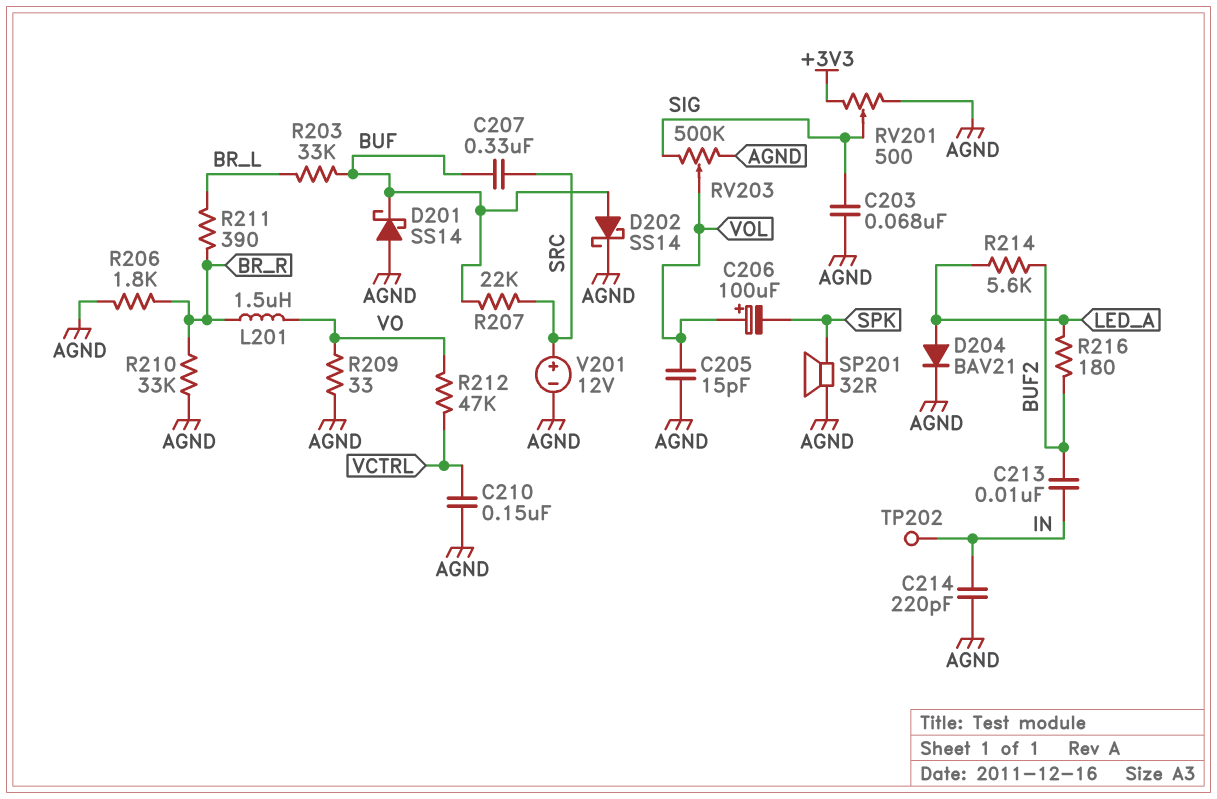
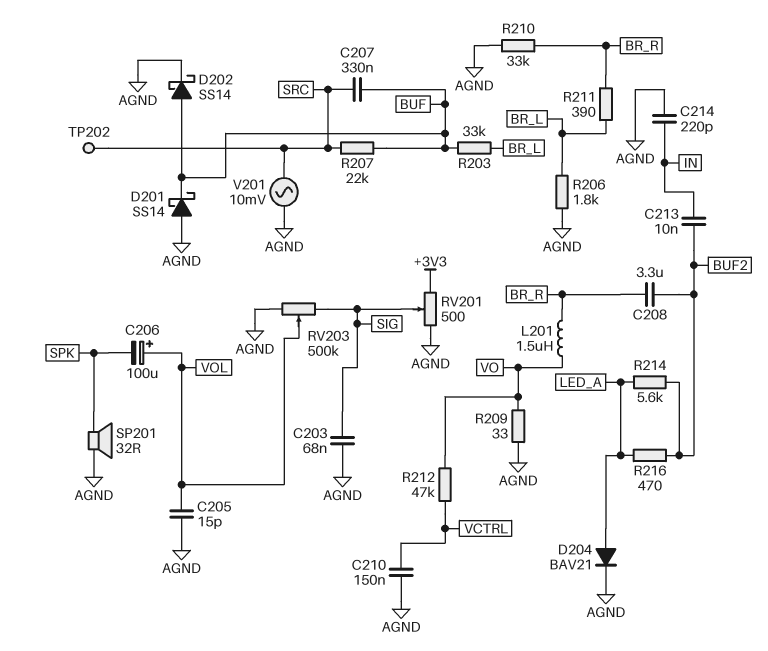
C208: none -> 3.3uF (BR_R, BUF2)
R206: 1.8k (AGND, BR_R) -> 1.8k (AGND, BR_L)
R216: 180 (BUF2, LED_A) -> 470 (BUF2, LED_A)
TP202: test point (IN) -> test point (SRC)
V201: 12V (plus SRC, minus AGND) -> AC 10mV (AGND, SRC)

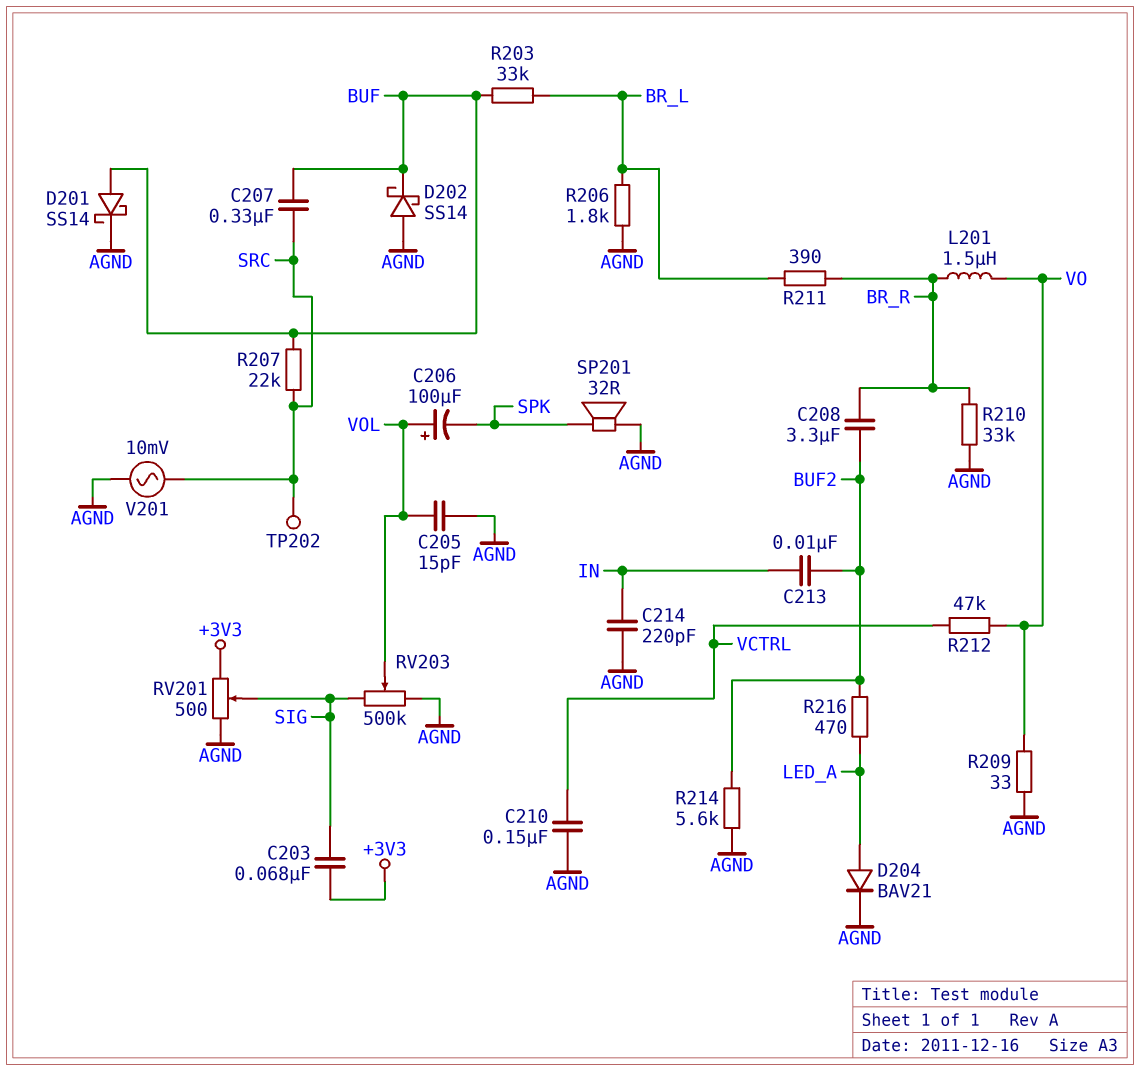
C203: 68nF (AGND, SIG) -> 68nF (+3V3, SIG)
D201: schottky SS14 (A AGND, K BUF) -> schottky SS14 (A BUF, K AGND)
D202: schottky SS14 (A BUF, K AGND) -> schottky SS14 (A AGND, K BUF)
R214: 5.6k (BUF2, LED_A) -> 5.6k (AGND, BUF2)

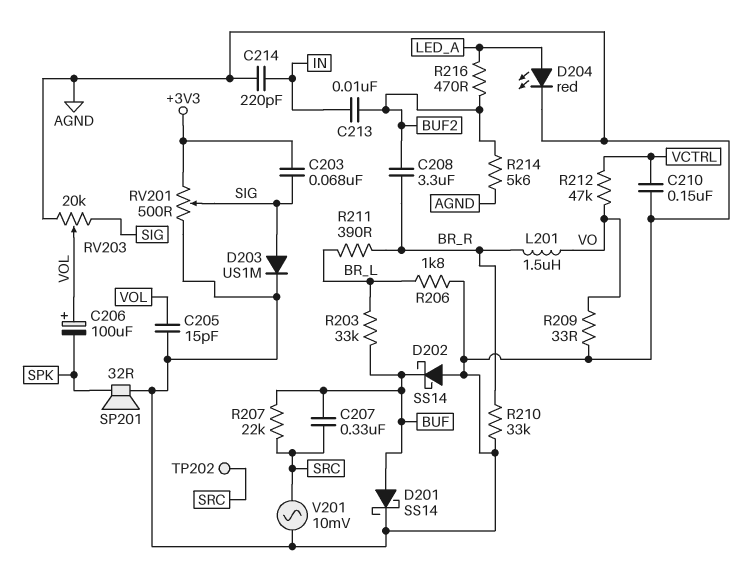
D203: none -> diode US1M (A SIG, K AGND)
D204: diode BAV21 (A LED_A, K AGND) -> LED red (A LED_A, K AGND)
RV203: 500k (AGND, SIG, wiper VOL) -> 20k (AGND, SIG, wiper VOL)

